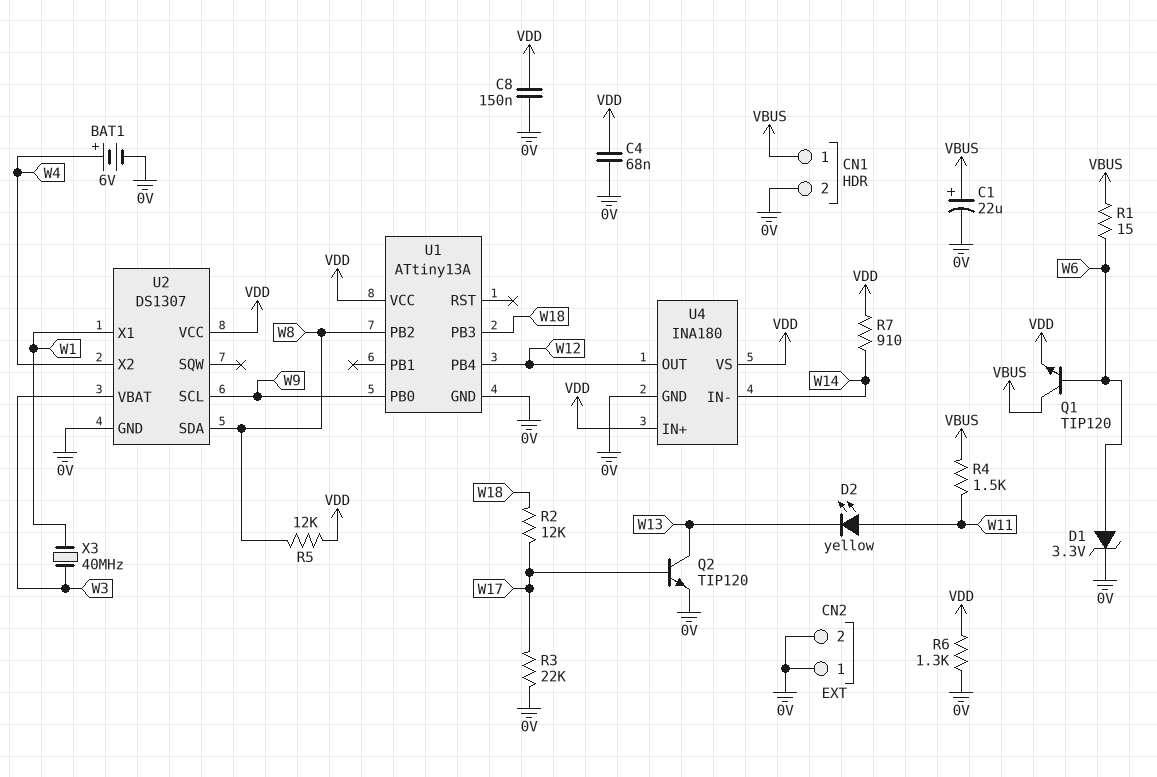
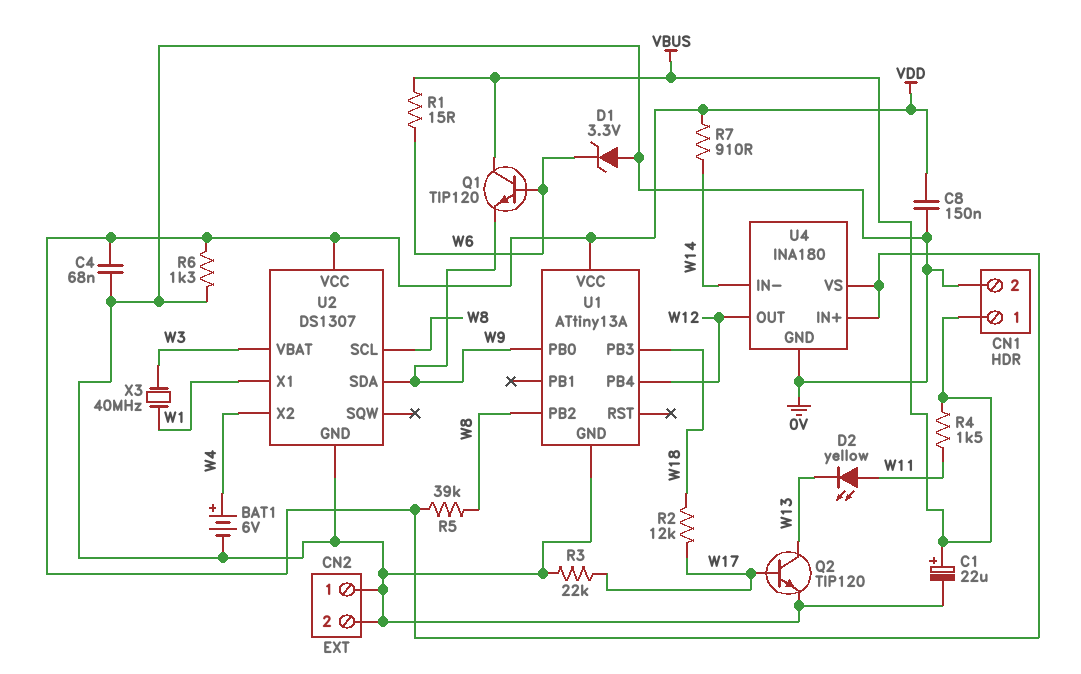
D1: zener 3.3V (A W6, K 0V) -> zener 3.3V (A 0V, K W6)
Q1: NPN TIP120 (B W6, C VBUS, E VDD) -> NPN TIP120 (B W6, C VBUS, E W9)
R5: 12k (VDD, W8) -> 39k (VDD, W8)
U2 pin SCL: W9 -> W8
U2 pin SDA: W8 -> W9

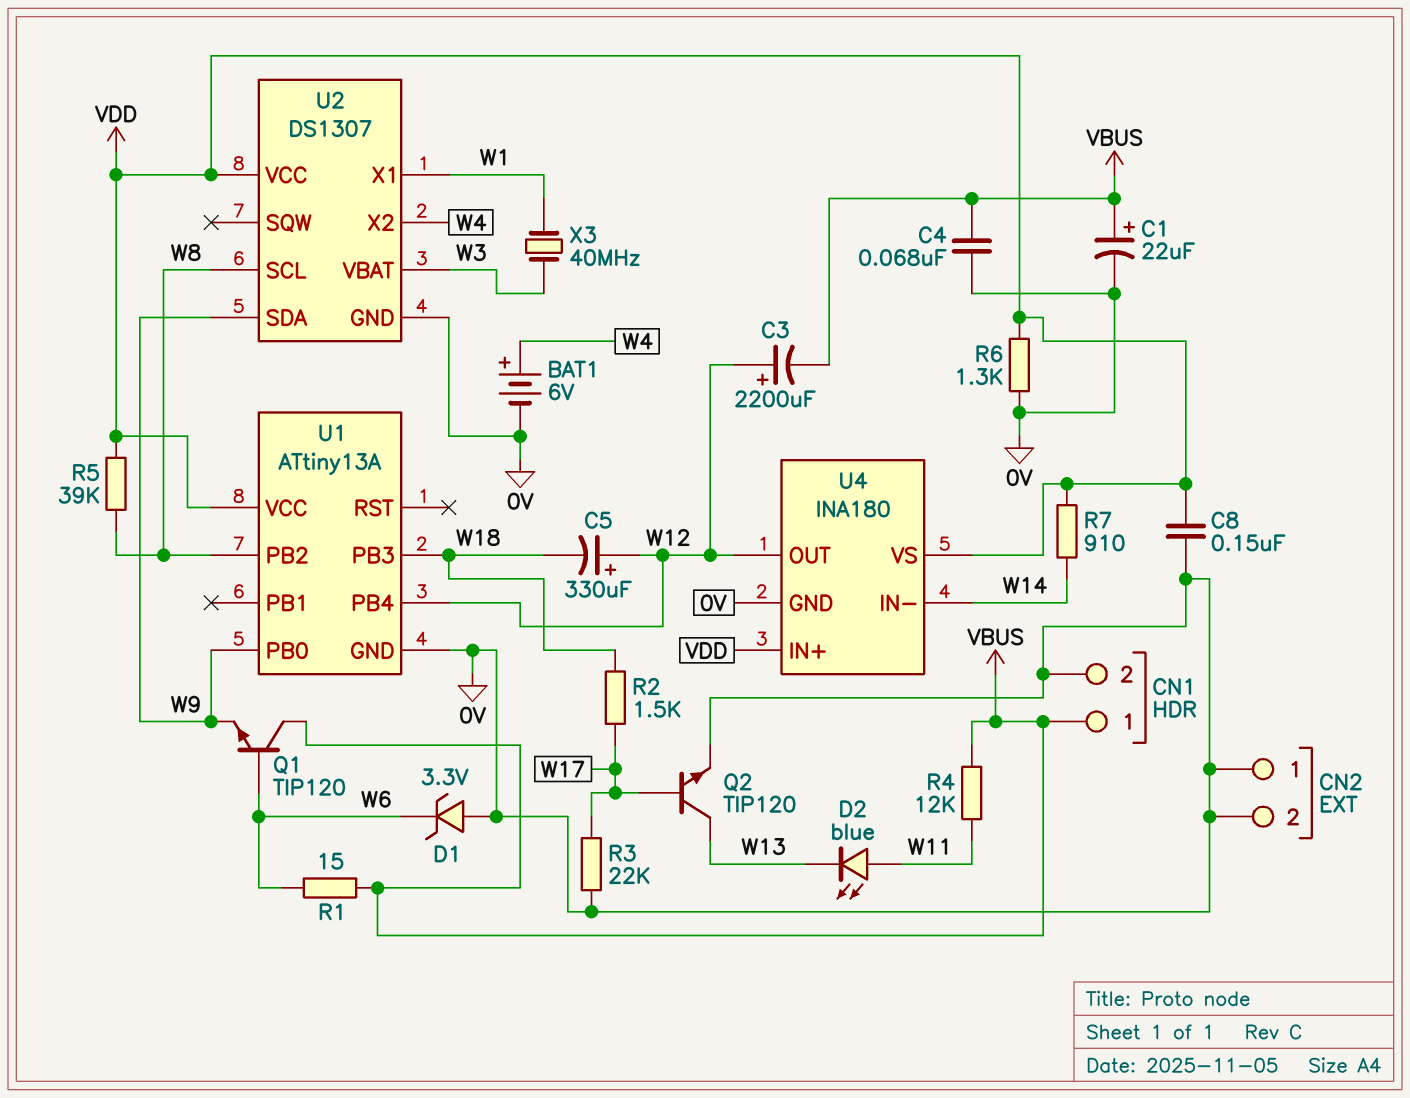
C3: none -> 2200uF (plus W12, minus VBUS)
C4: 68nF (0V, VDD) -> 68nF (0V, VBUS)
C5: none -> 330uF (plus W12, minus W18)
D2: LED yellow (A W11, K W13) -> LED blue (A W11, K W13)
R2: 12k (W17, W18) -> 1.5k (W17, W18)
R4: 1.5k (VBUS, W11) -> 12k (VBUS, W11)

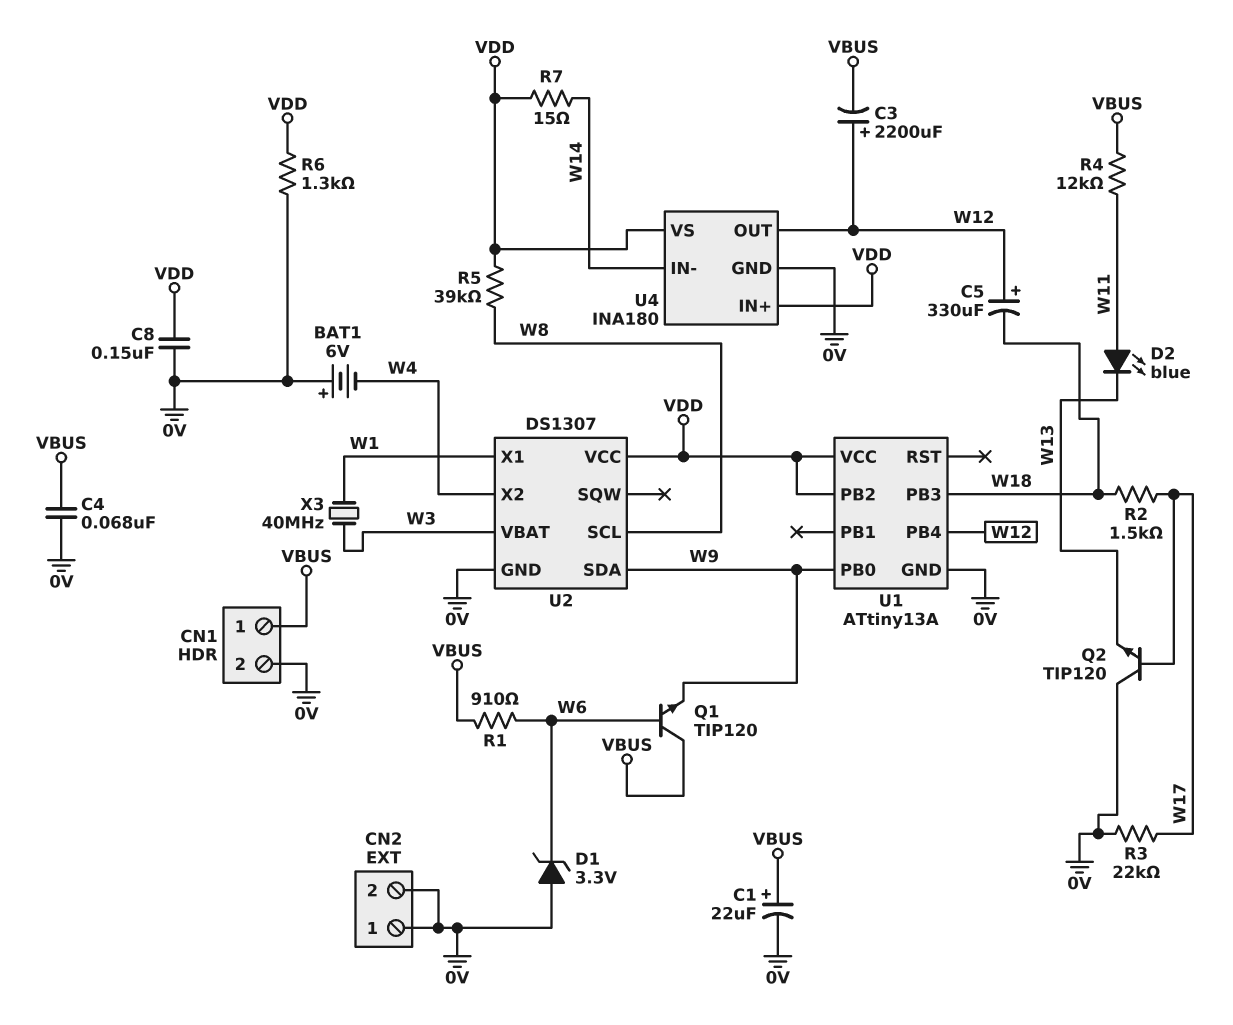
BAT1: 6V (plus W4, minus 0V) -> 6V (plus 0V, minus W4)
Q2: NPN TIP120 (B W17, C W13, E 0V) -> NPN TIP120 (B W17, C 0V, E W13)
R1: 15 (VBUS, W6) -> 910 (VBUS, W6)
R7: 910 (VDD, W14) -> 15 (VDD, W14)
U1 pin PB2: W8 -> VDD

